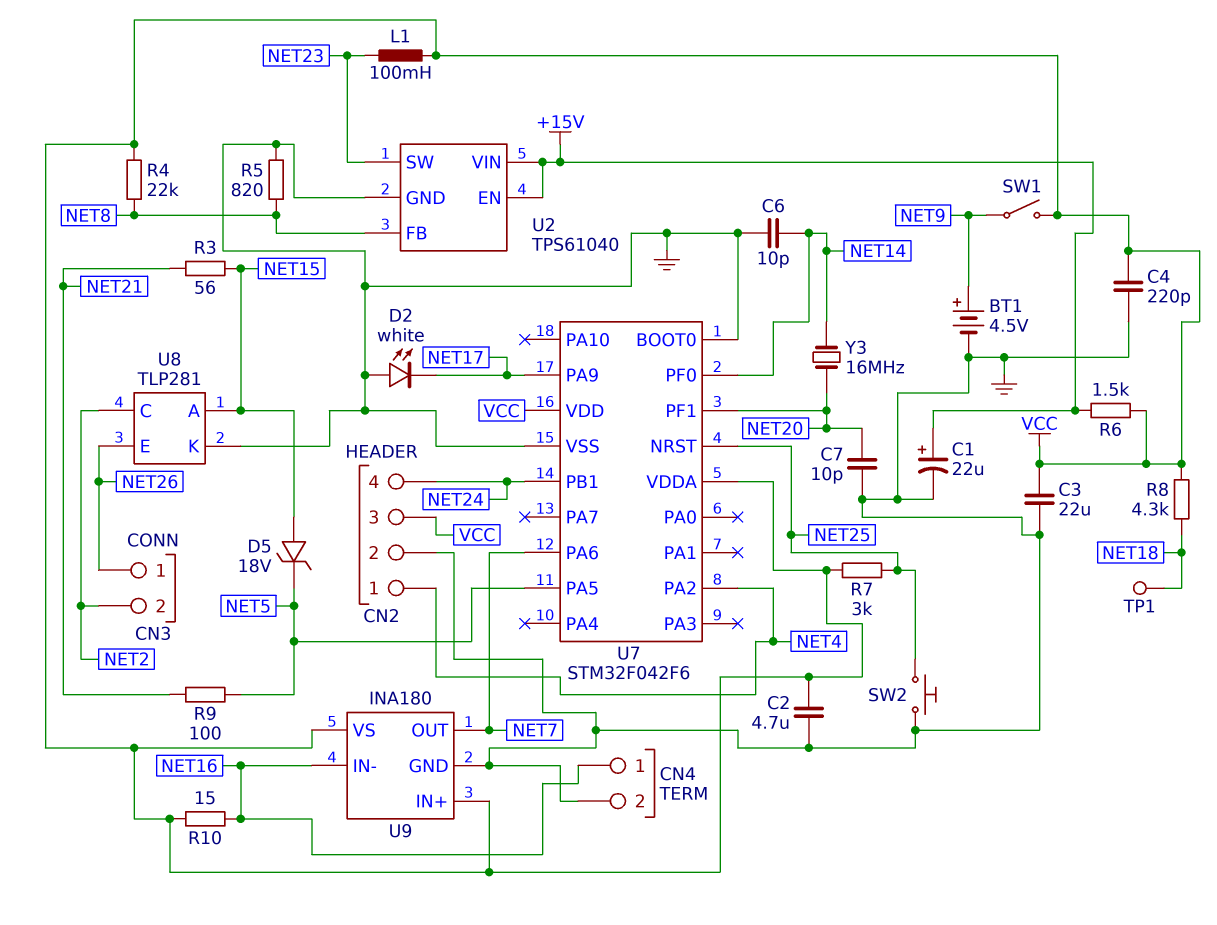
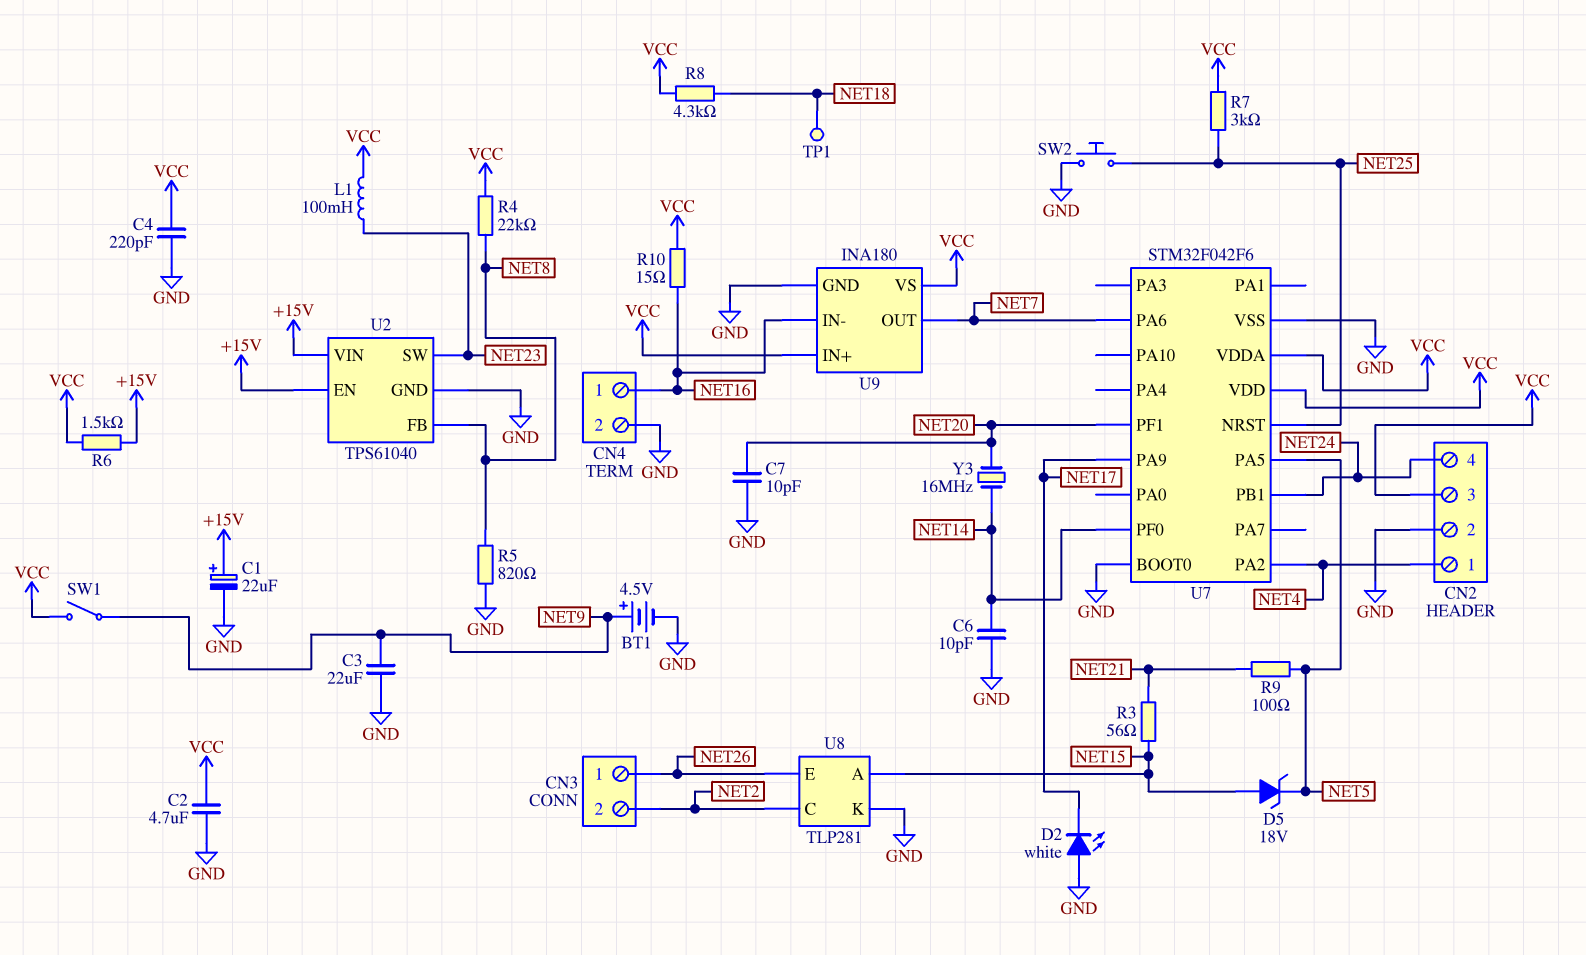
C3: 22uF (GND, VCC) -> 22uF (GND, NET9)

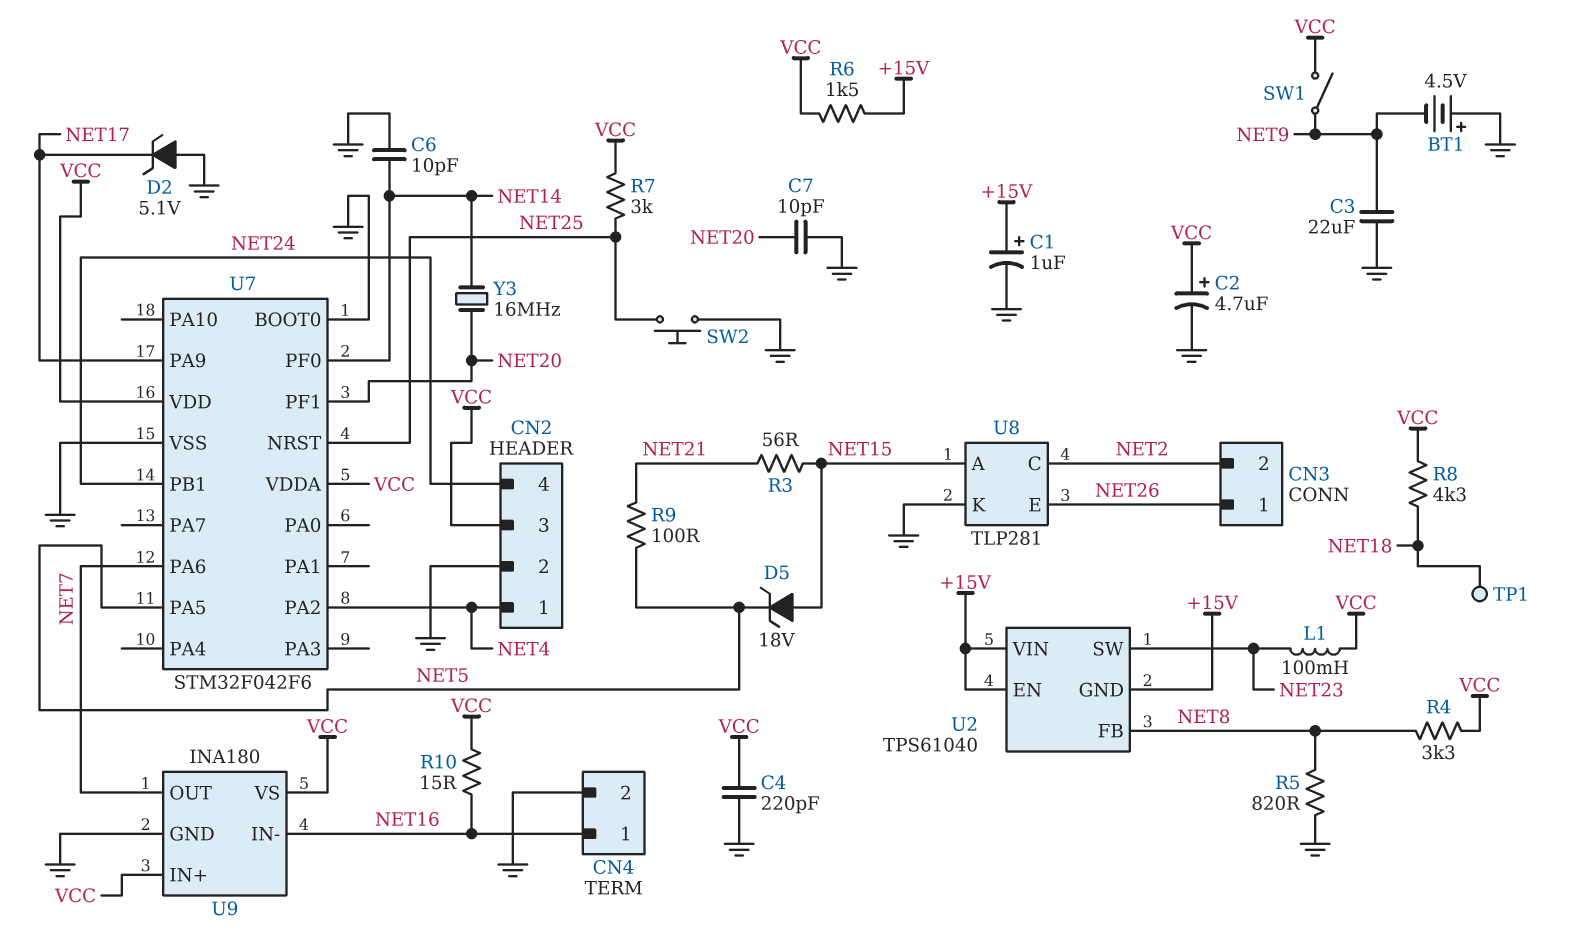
BT1: 4.5V (plus NET9, minus GND) -> 4.5V (plus GND, minus NET9)
C1: 22uF (plus +15V, minus GND) -> 1uF (plus +15V, minus GND)
C2: 4.7uF (GND, VCC) -> 4.7uF (plus VCC, minus GND)
D2: LED white (A GND, K NET17) -> zener 5.1V (A GND, K NET17)
R4: 22k (NET8, VCC) -> 3.3k (NET8, VCC)
U2 pin GND: GND -> +15V

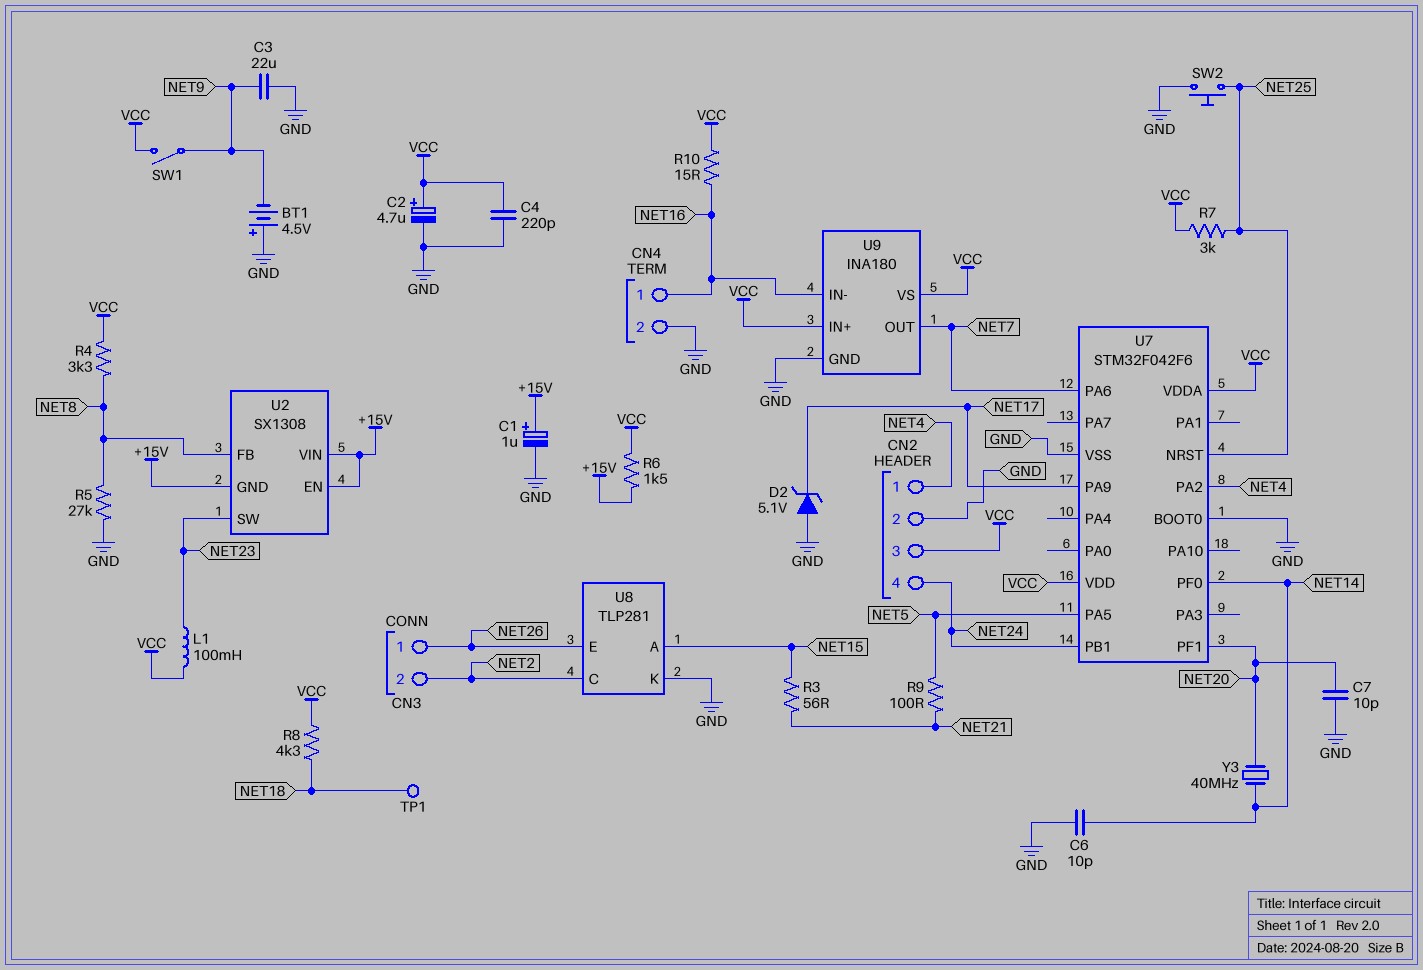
D5: zener 18V (A NET15, K NET5) -> none
R5: 820 (GND, NET8) -> 27k (GND, NET8)
U2: TPS61040 -> SX1308
Y3: 16MHz (NET14, NET20) -> 40MHz (NET14, NET20)

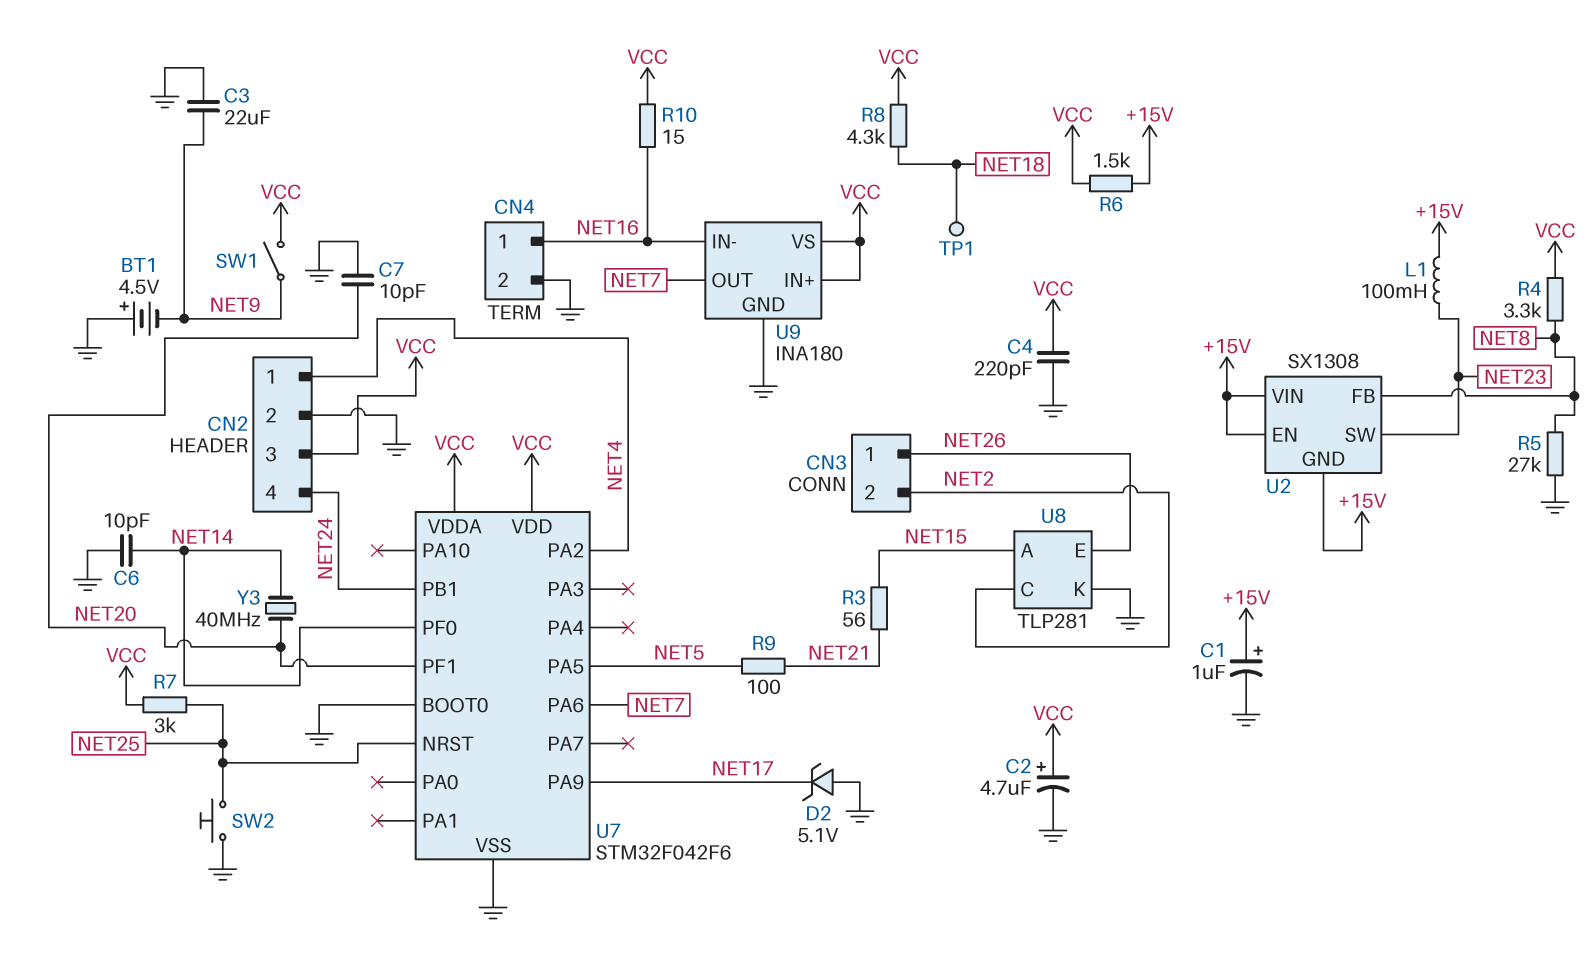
L1: 100mH (NET23, VCC) -> 100mH (+15V, NET23)

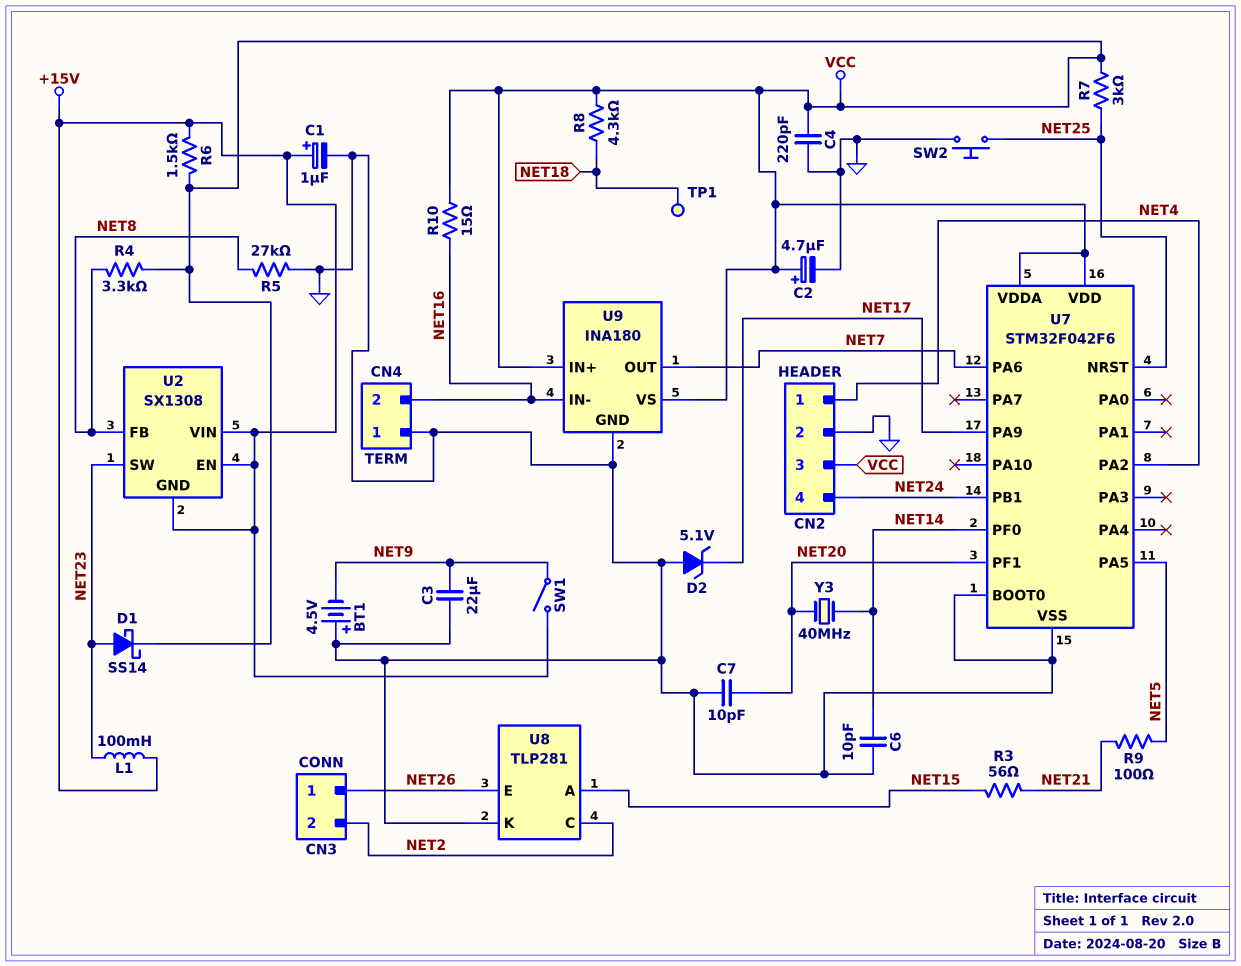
CN4 pin 1: NET16 -> GND
CN4 pin 2: GND -> NET16
D1: none -> schottky SS14 (A NET23, K VCC)
SW1: switch (NET9, VCC) -> switch (+15V, NET9)

